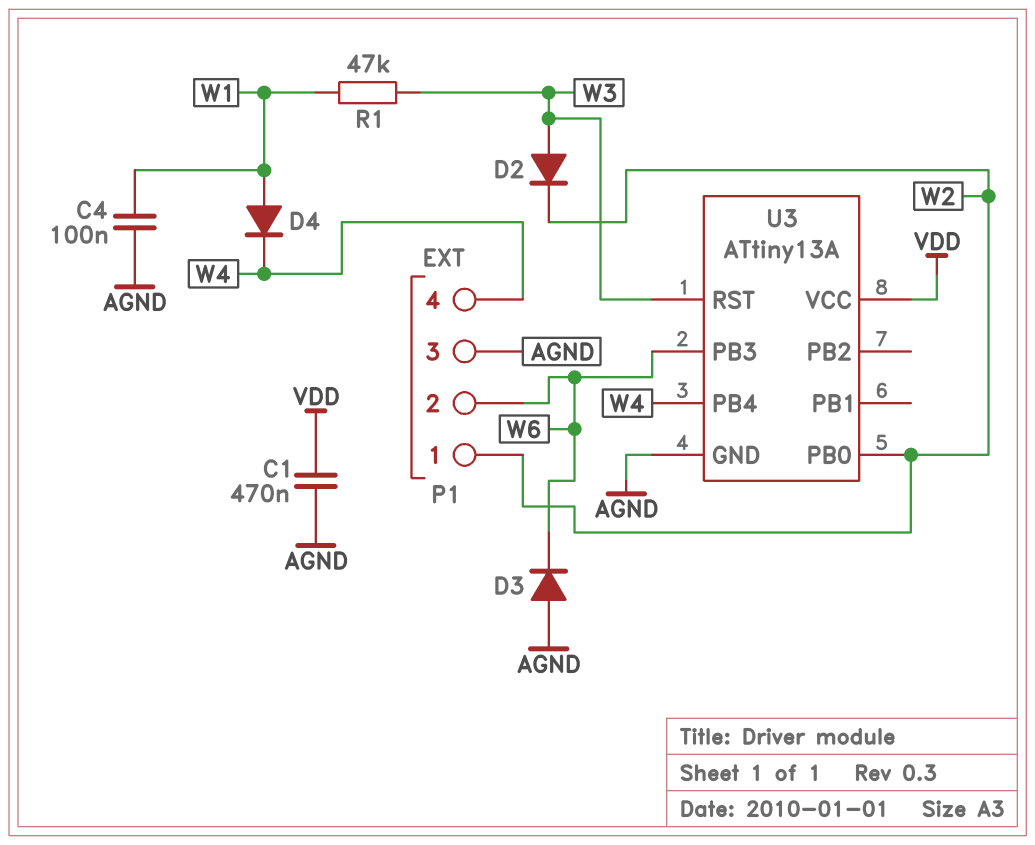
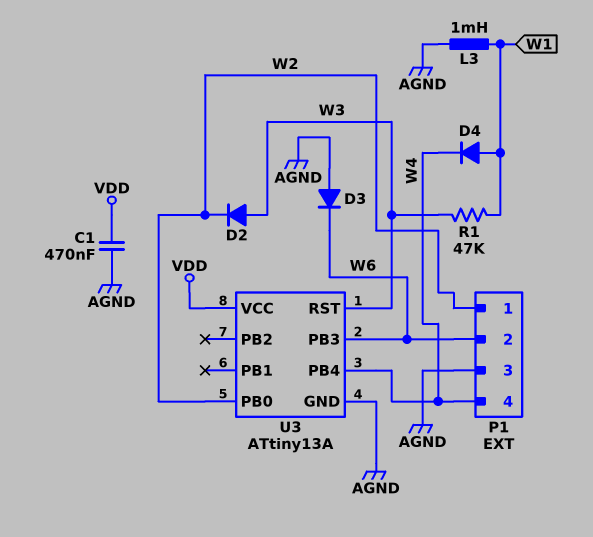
C4: 100nF (AGND, W1) -> none
L3: none -> 1mH (AGND, W1)

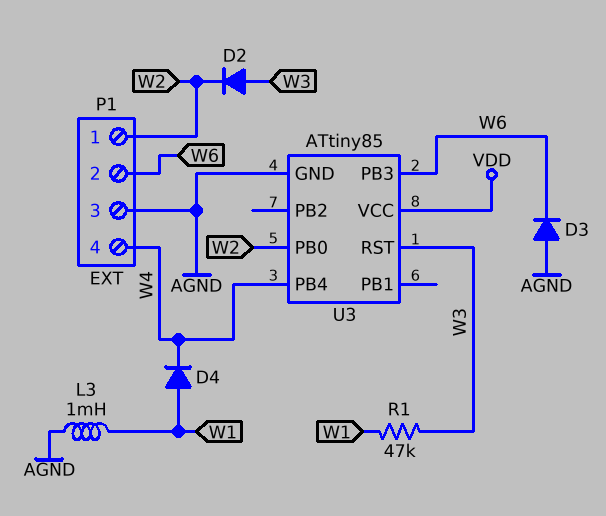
C1: 470nF (AGND, VDD) -> none
U3: ATtiny13A -> ATtiny85

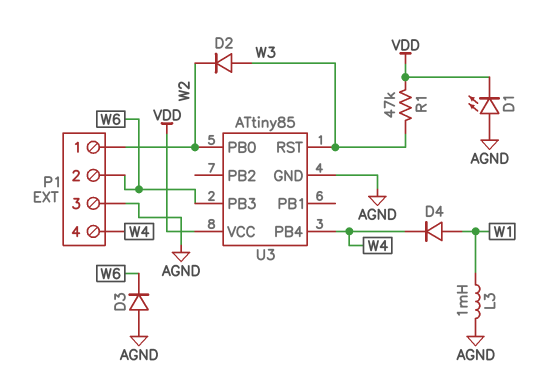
D1: none -> LED (A AGND, K VDD)
R1: 47k (W1, W3) -> 47k (VDD, W3)

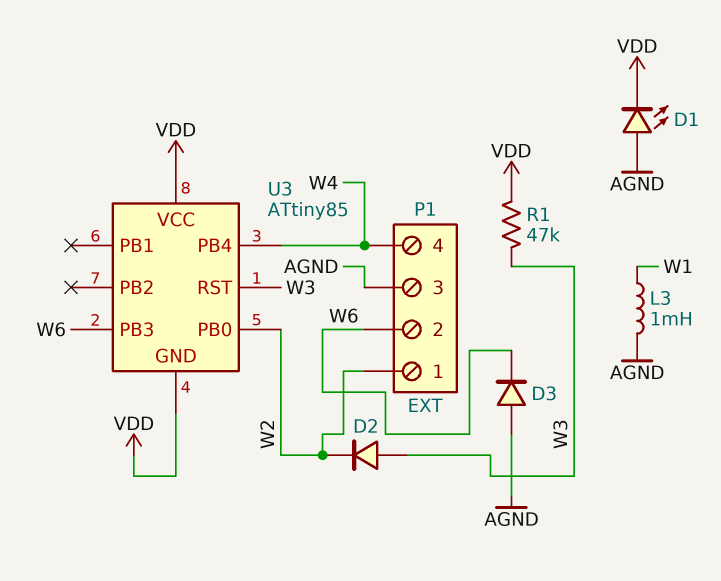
D4: diode (A W1, K W4) -> none
U3 pin GND: AGND -> VDD

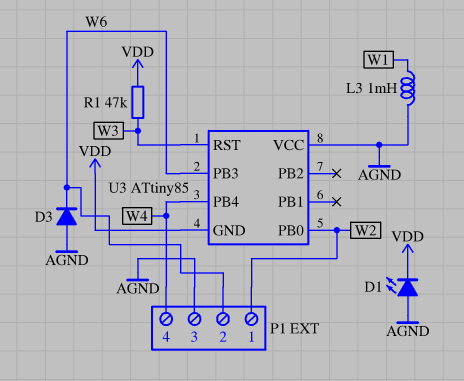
D2: diode (A W3, K W2) -> none
U3 pin VCC: VDD -> AGND

